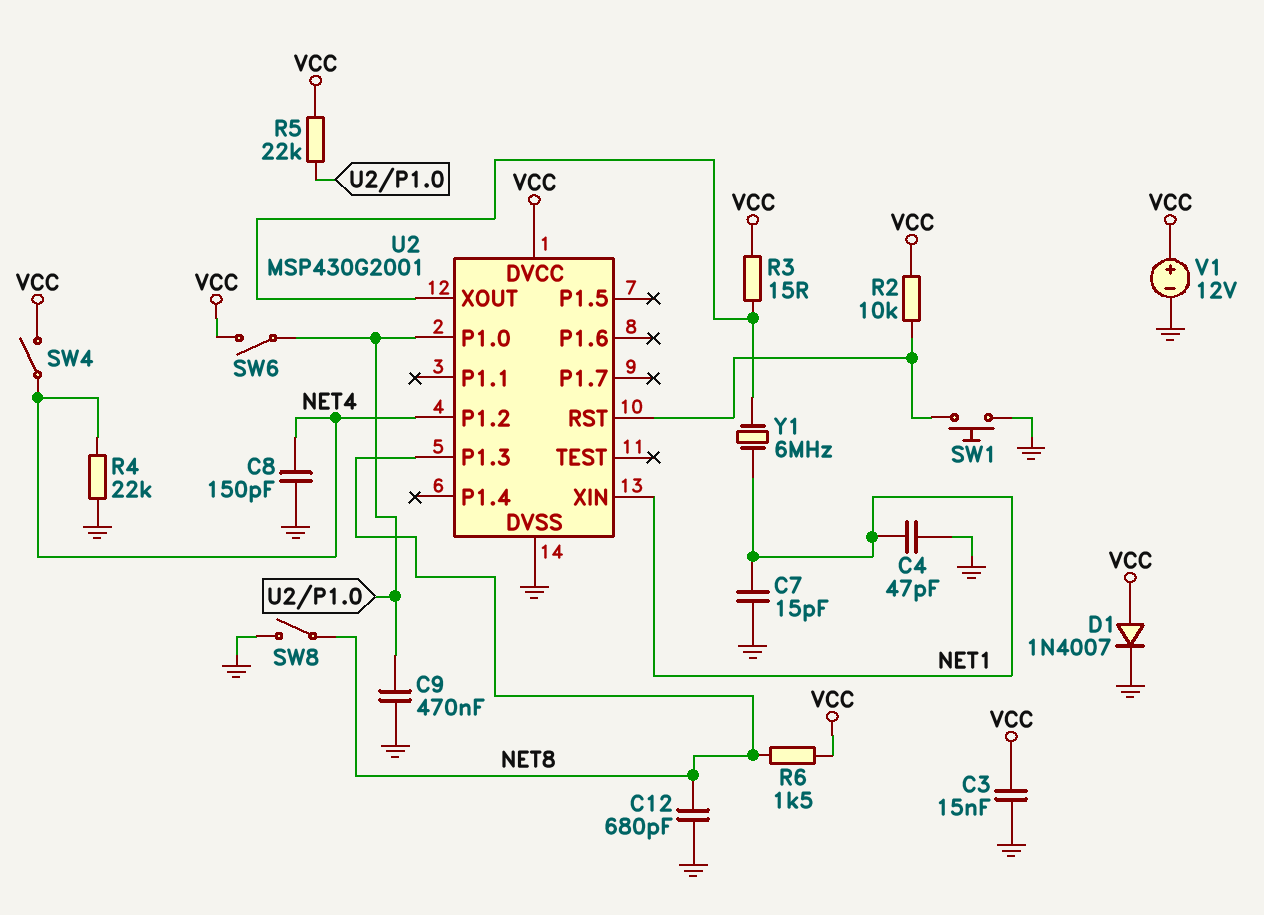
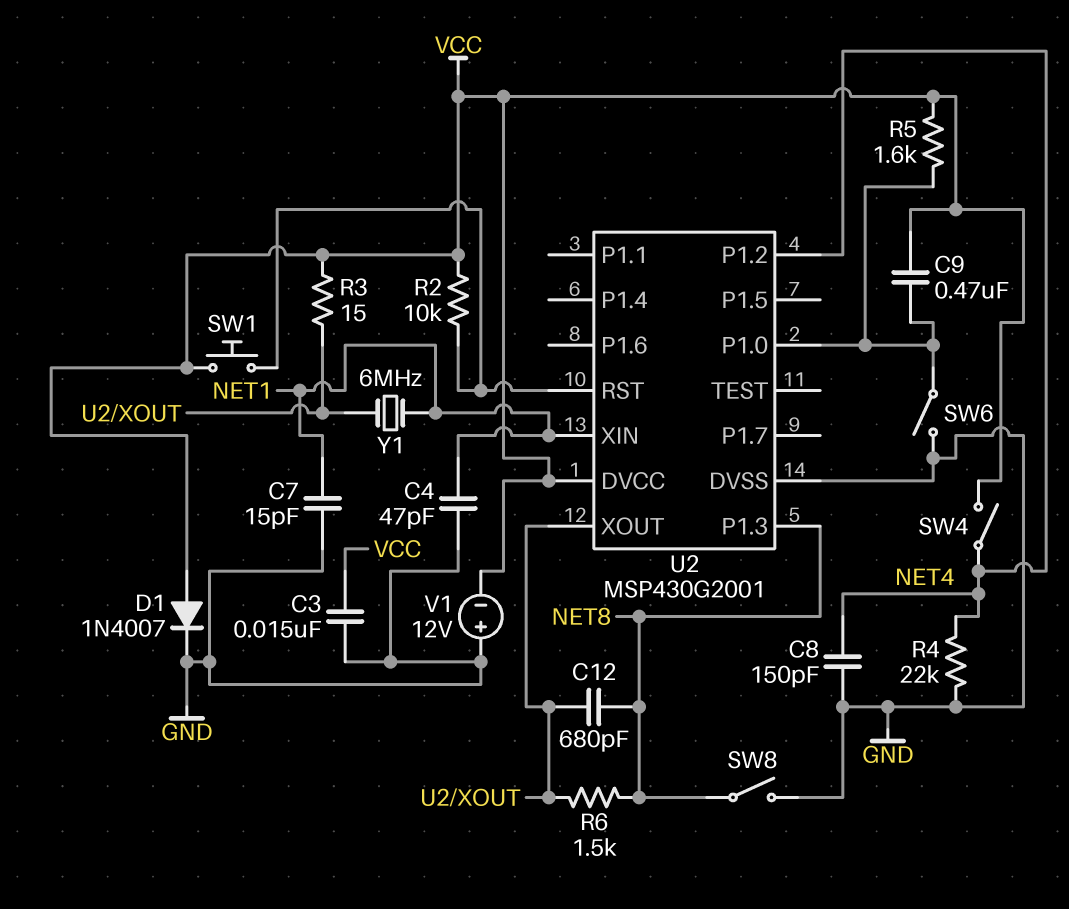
C9: 470nF (GND, U2/P1.0) -> 470nF (U2/P1.0, VCC)
C12: 680pF (GND, NET8) -> 680pF (NET8, U2/XOUT)
R5: 22k (U2/P1.0, VCC) -> 1.6k (U2/P1.0, VCC)
R6: 1.5k (NET8, VCC) -> 1.5k (NET8, U2/XOUT)
SW1: button (GND, U2/RST) -> button (U2/RST, VCC)
SW6: switch (U2/P1.0, VCC) -> switch (GND, U2/P1.0)
V1: 12V (plus VCC, minus GND) -> 12V (plus GND, minus VCC)

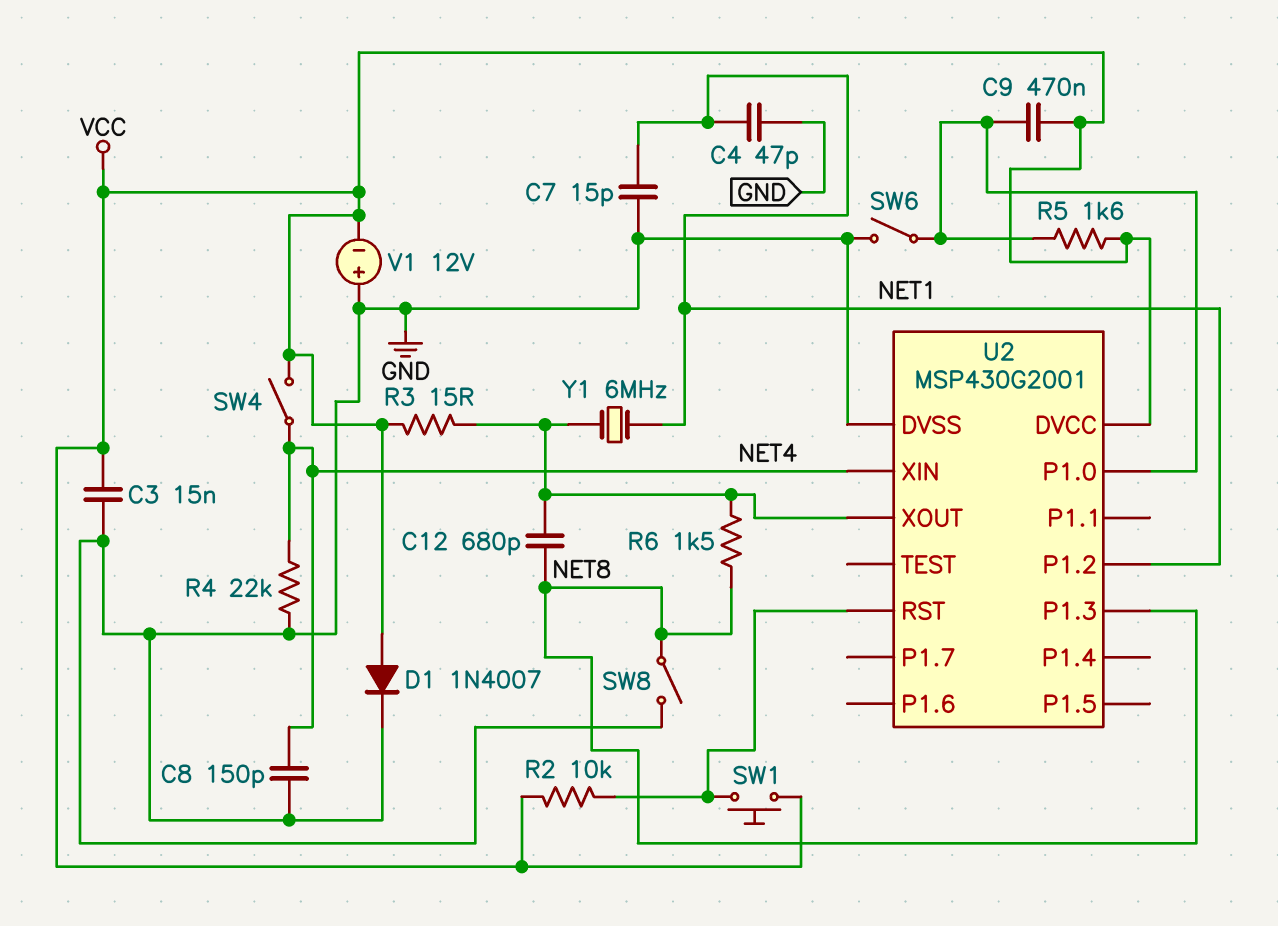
U2 pin P1.2: NET4 -> NET1
U2 pin XIN: NET1 -> NET4

